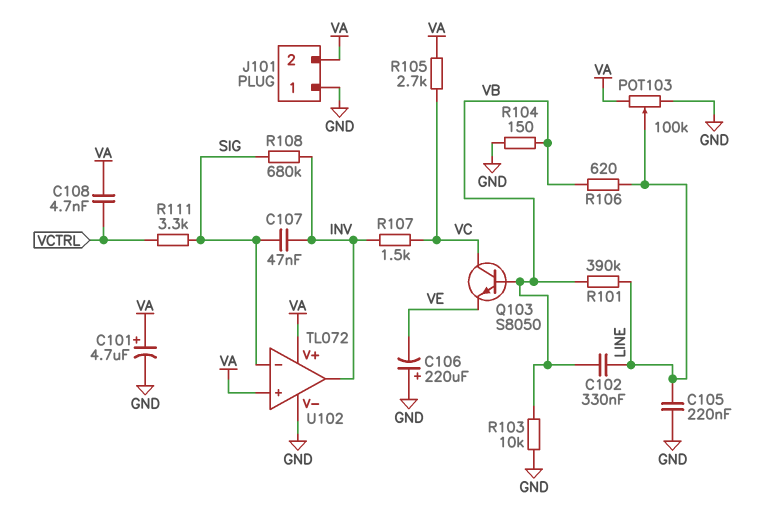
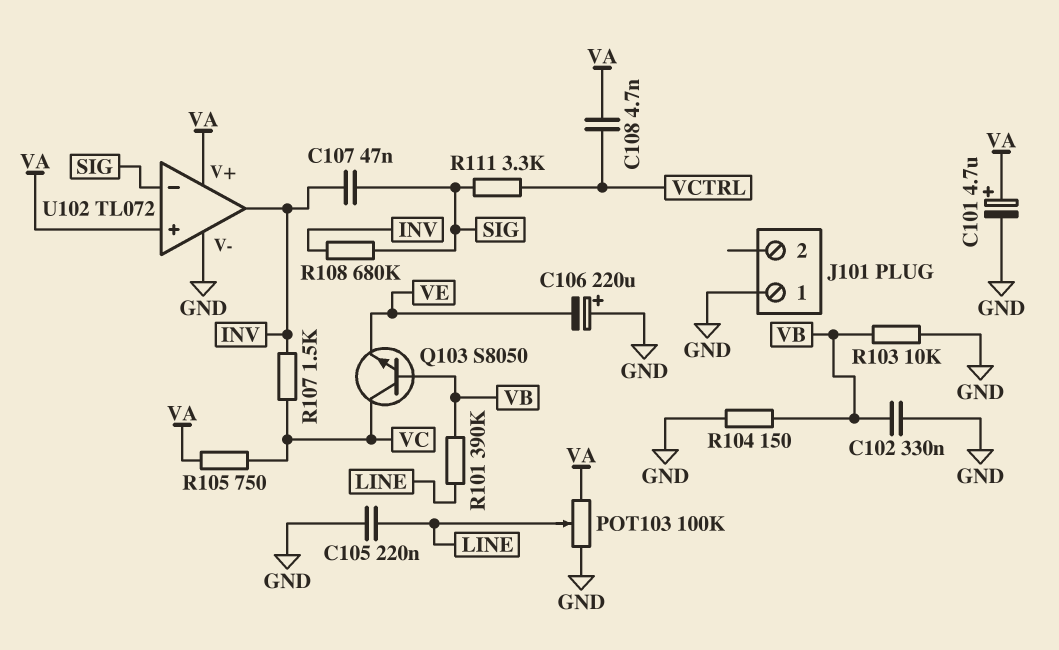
C102: 330nF (LINE, VB) -> 330nF (GND, VB)
J101 pin 2: VA -> none
R105: 2.7k (VA, VC) -> 750 (VA, VC)
R106: 620 (LINE, VB) -> none

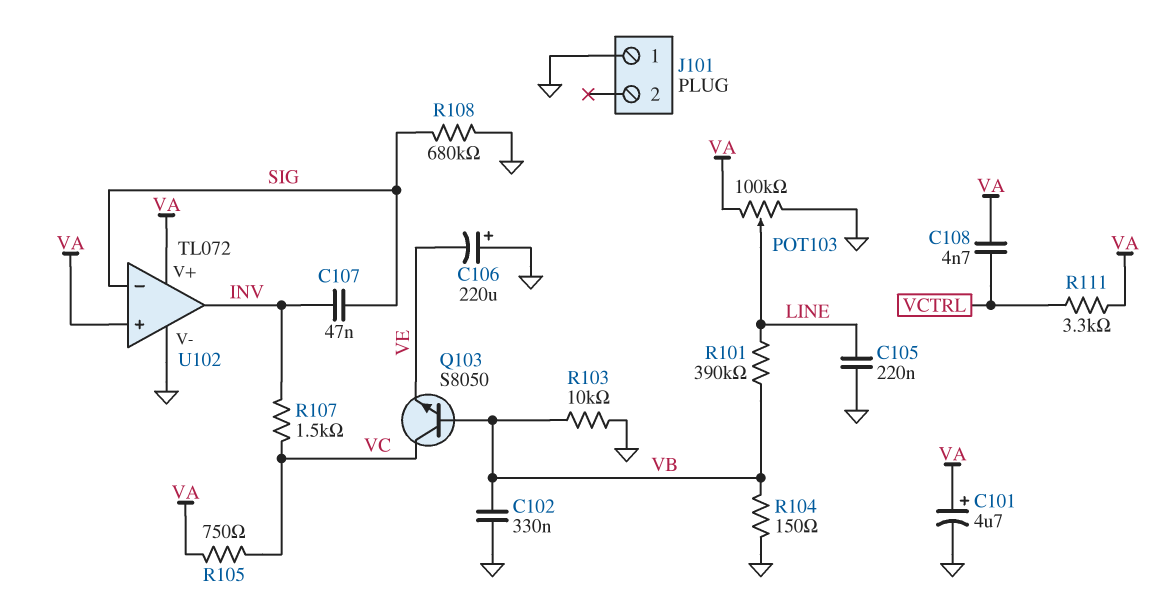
R108: 680k (INV, SIG) -> 680k (GND, SIG)
R111: 3.3k (SIG, VCTRL) -> 3.3k (VA, VCTRL)

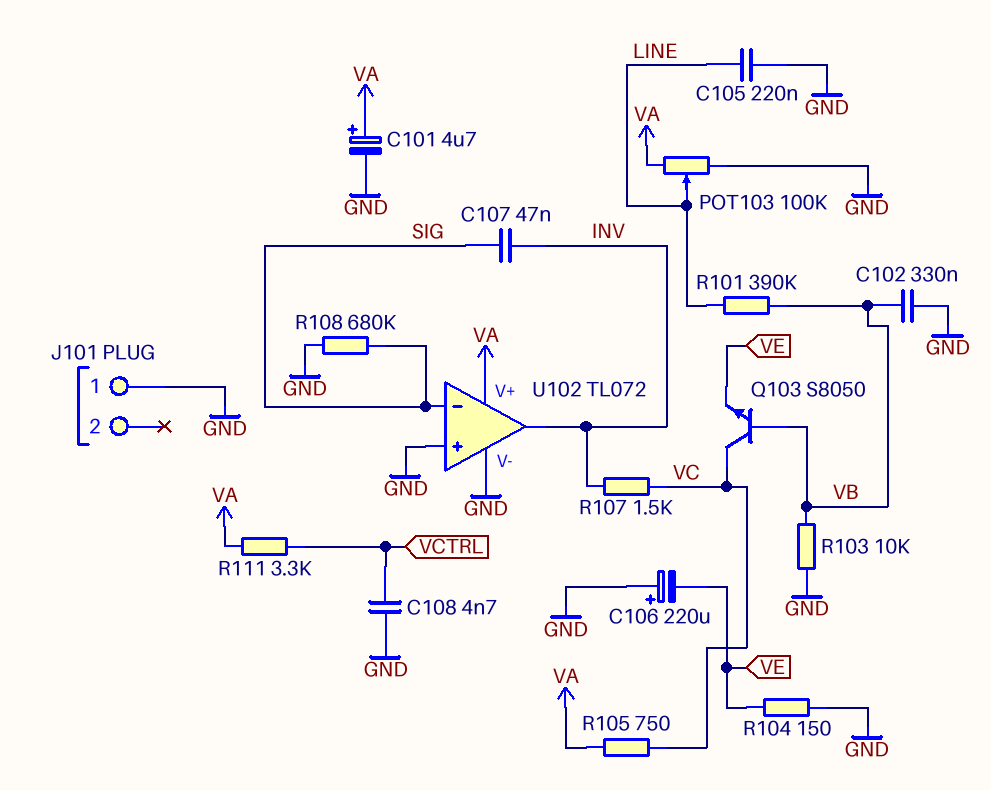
C108: 4.7nF (VA, VCTRL) -> 4.7nF (GND, VCTRL)
R104: 150 (GND, VB) -> 150 (GND, VE)
U102 pin in+: VA -> GND

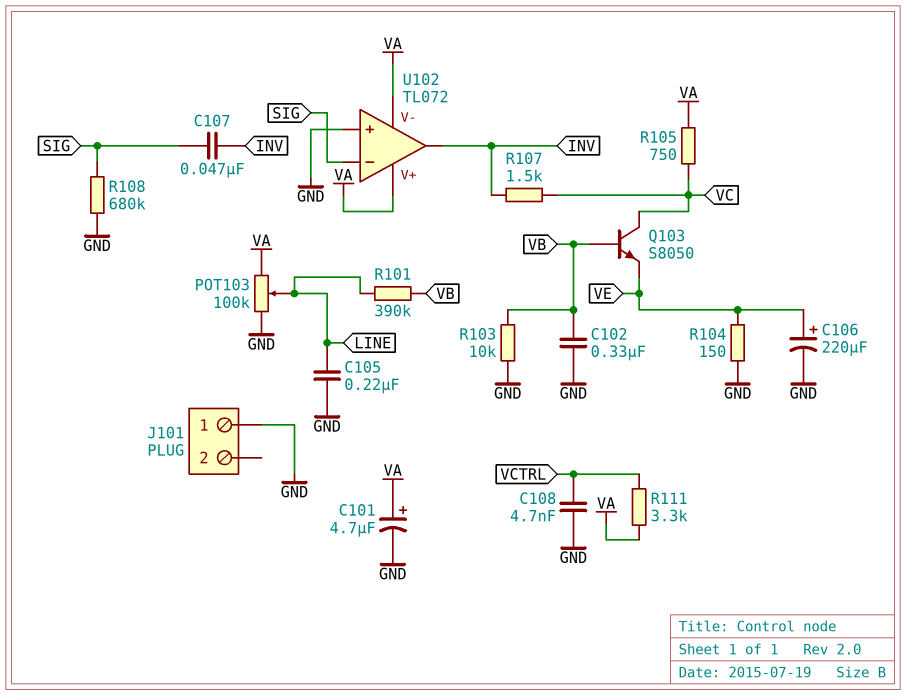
C106: 220uF (plus GND, minus VE) -> 220uF (plus VE, minus GND)
U102 pin V-: GND -> VA

